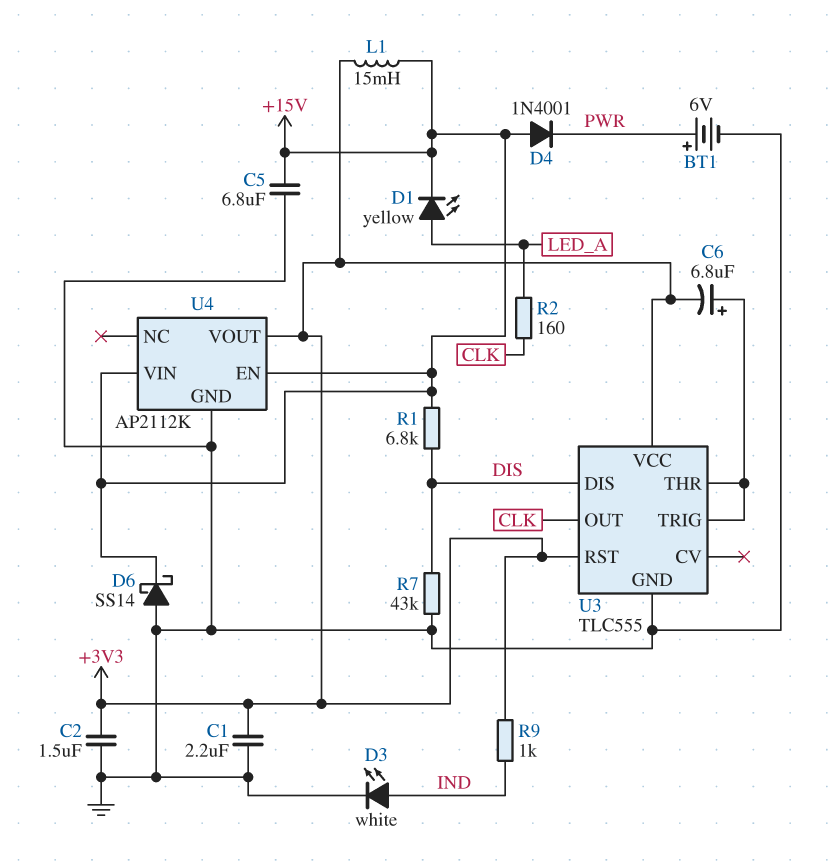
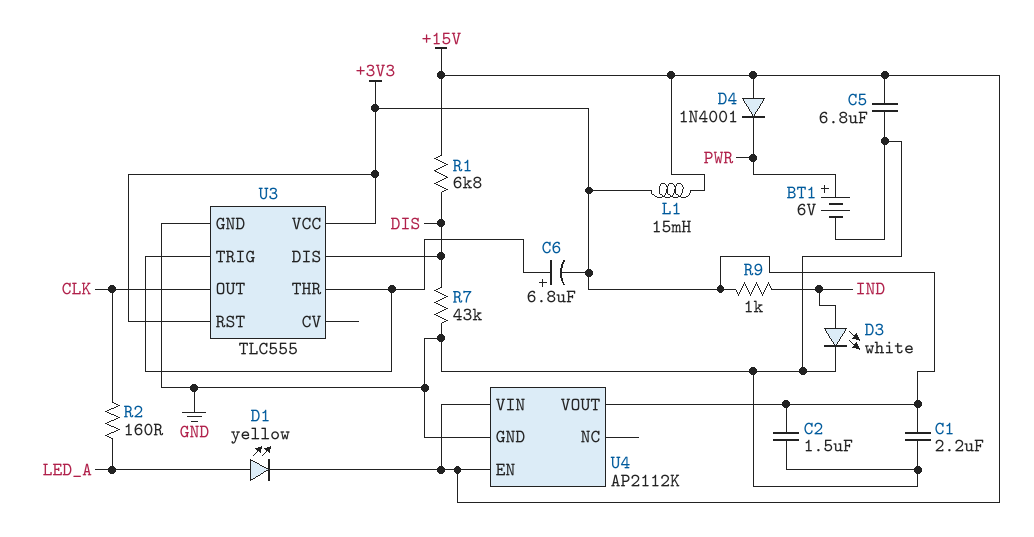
D6: schottky SS14 (A GND, K +15V) -> none

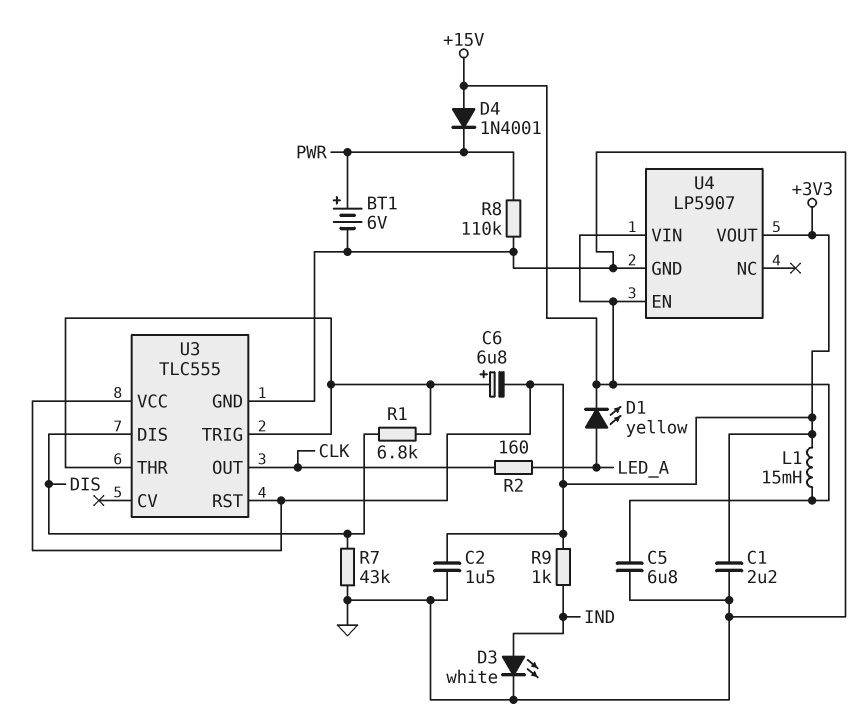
R1: 6.8k (+15V, DIS) -> 6.8k (DIS, U3/THR)
R8: none -> 110k (GND, PWR)
U4: AP2112K -> LP5907

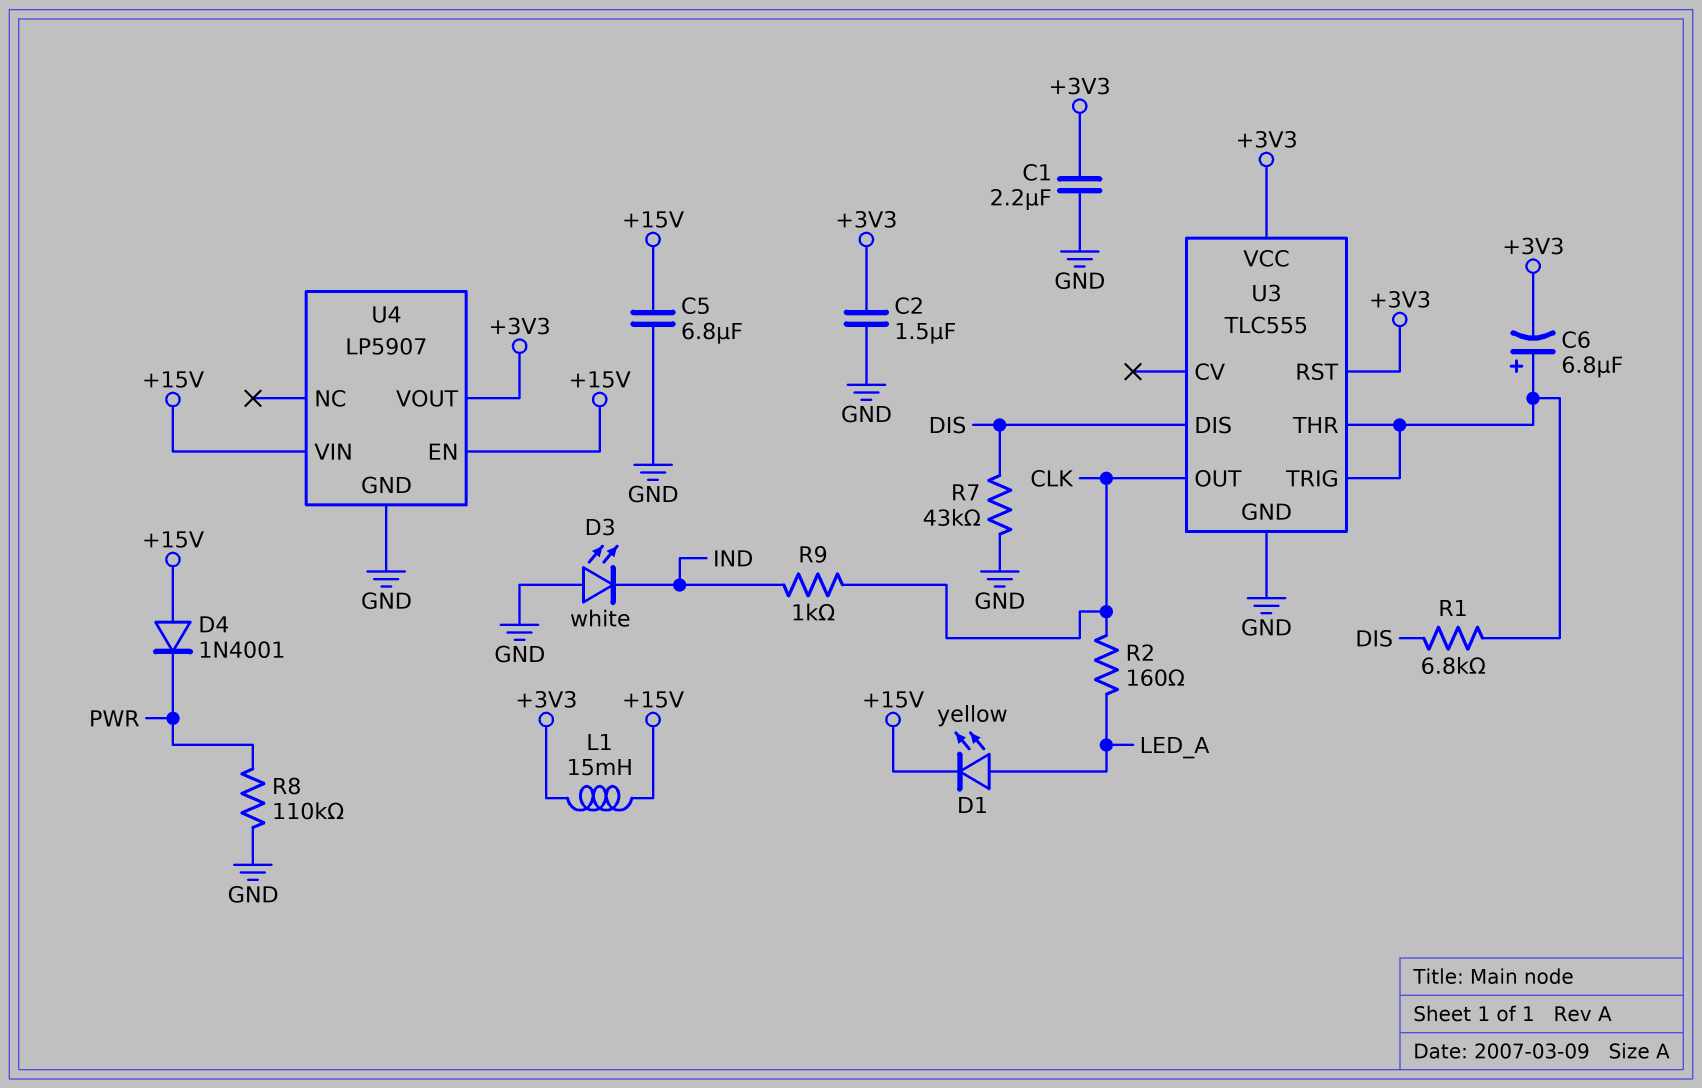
BT1: 6V (plus PWR, minus GND) -> none
D3: LED white (A IND, K GND) -> LED white (A GND, K IND)
R9: 1k (+3V3, IND) -> 1k (CLK, IND)

